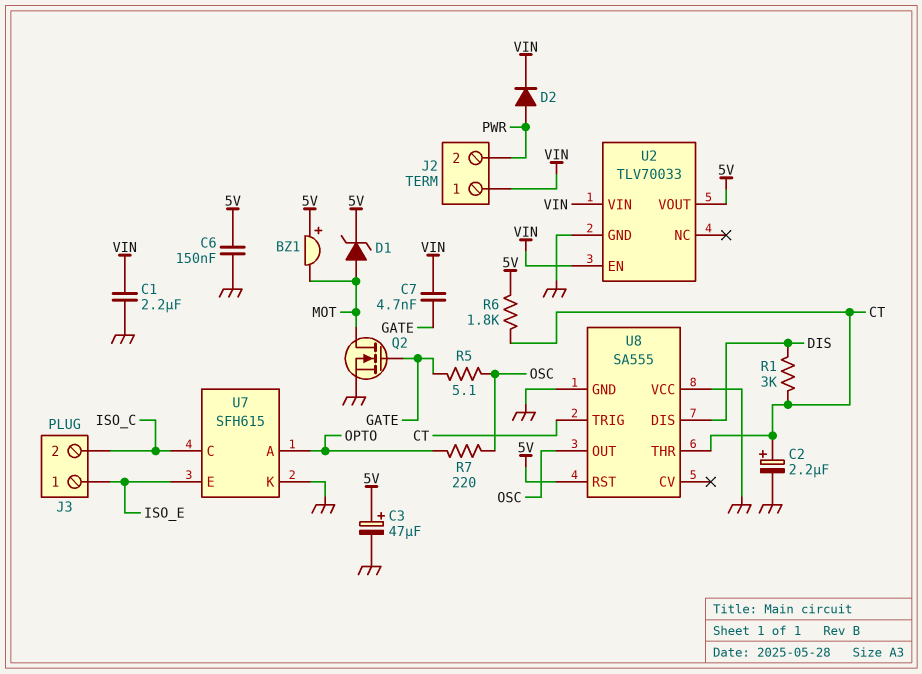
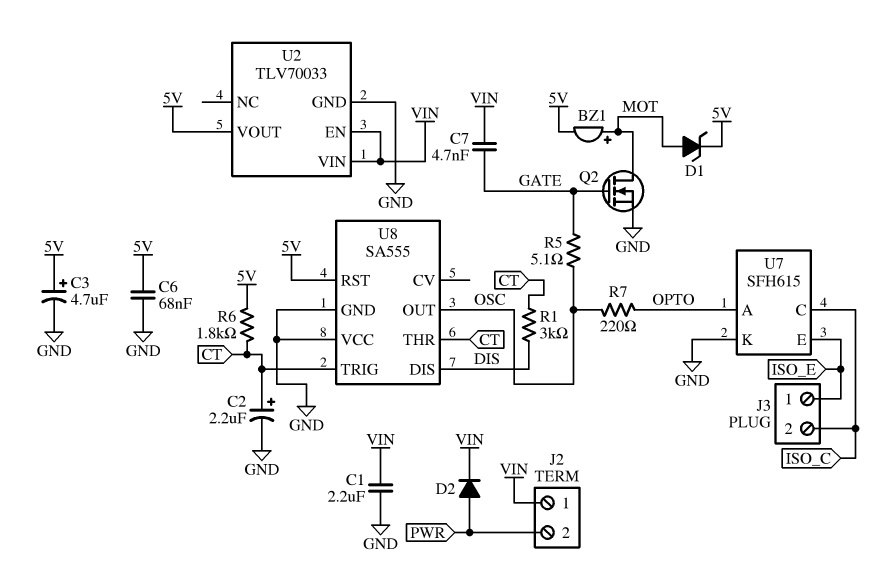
BZ1: buzzer (plus 5V, minus MOT) -> buzzer (plus MOT, minus 5V)
C3: 47uF (plus 5V, minus GND) -> 4.7uF (plus 5V, minus GND)
C6: 150nF (5V, GND) -> 68nF (5V, GND)

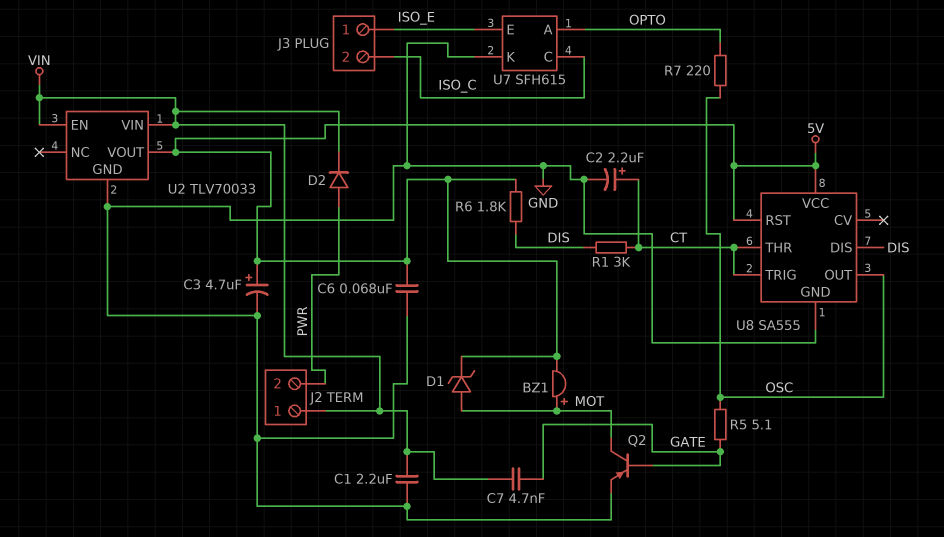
Q2: NMOS (G GATE, D MOT, S GND) -> PNP (B GATE, C MOT, E GND)
R6: 1.8k (5V, CT) -> 1.8k (5V, DIS)
U8 pin VCC: GND -> 5V

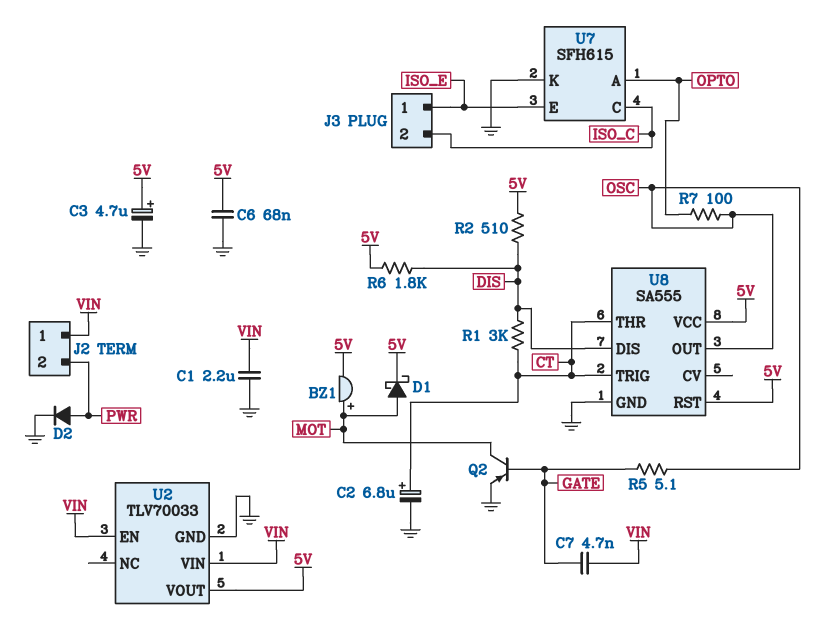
C2: 2.2uF (plus CT, minus GND) -> 6.8uF (plus CT, minus GND)
D1: zener (A MOT, K 5V) -> schottky (A MOT, K 5V)
D2: diode (A PWR, K VIN) -> diode (A PWR, K GND)
R2: none -> 510 (5V, DIS)
R7: 220 (OPTO, OSC) -> 100 (OPTO, OSC)

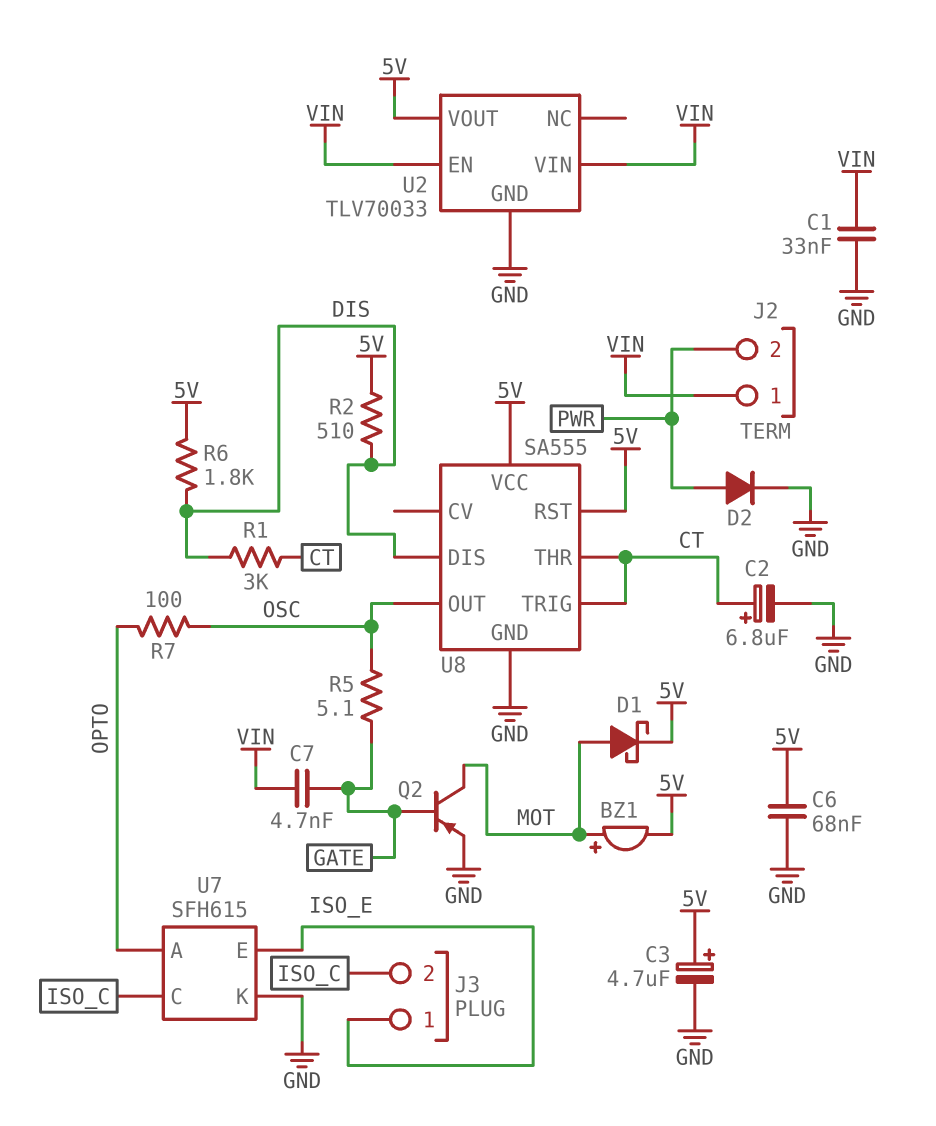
C1: 2.2uF (GND, VIN) -> 33nF (GND, VIN)

